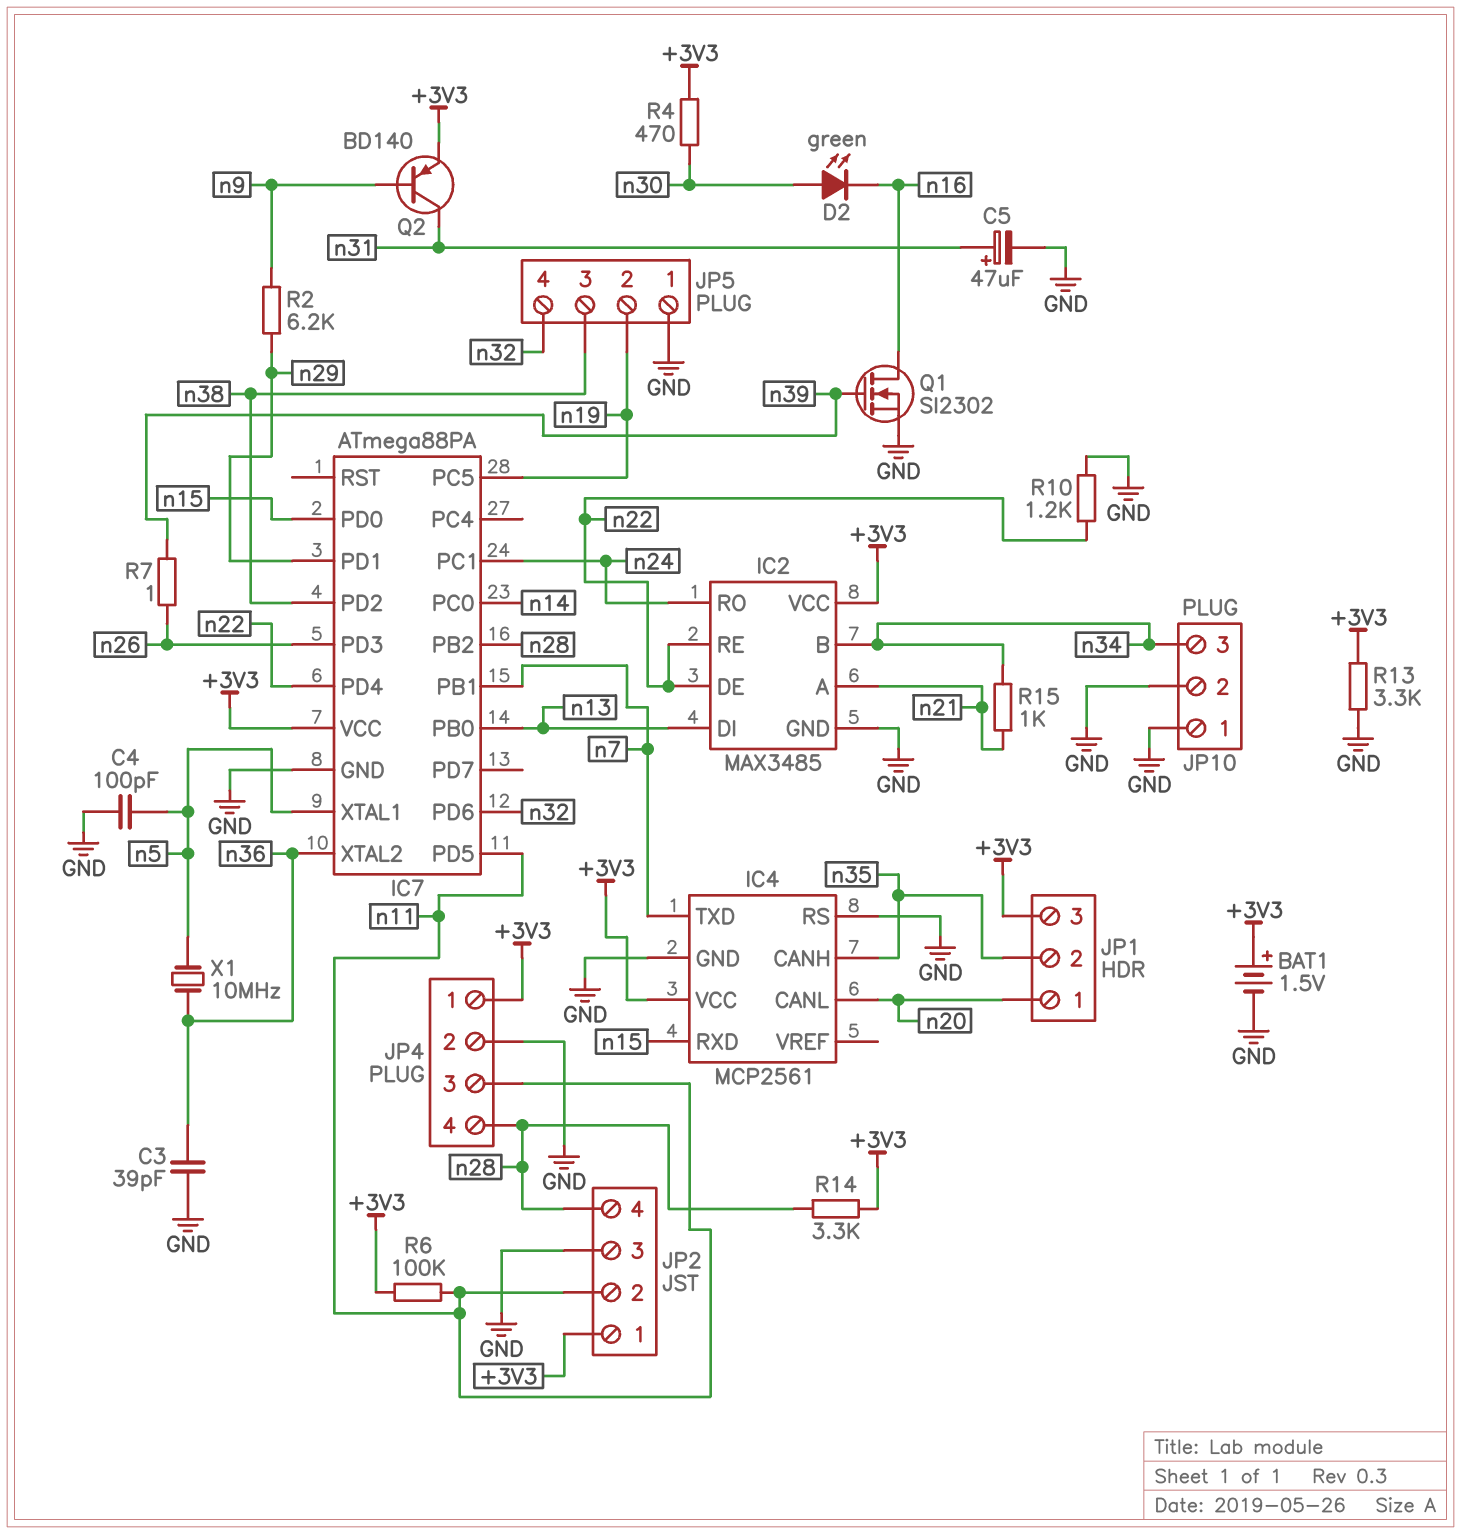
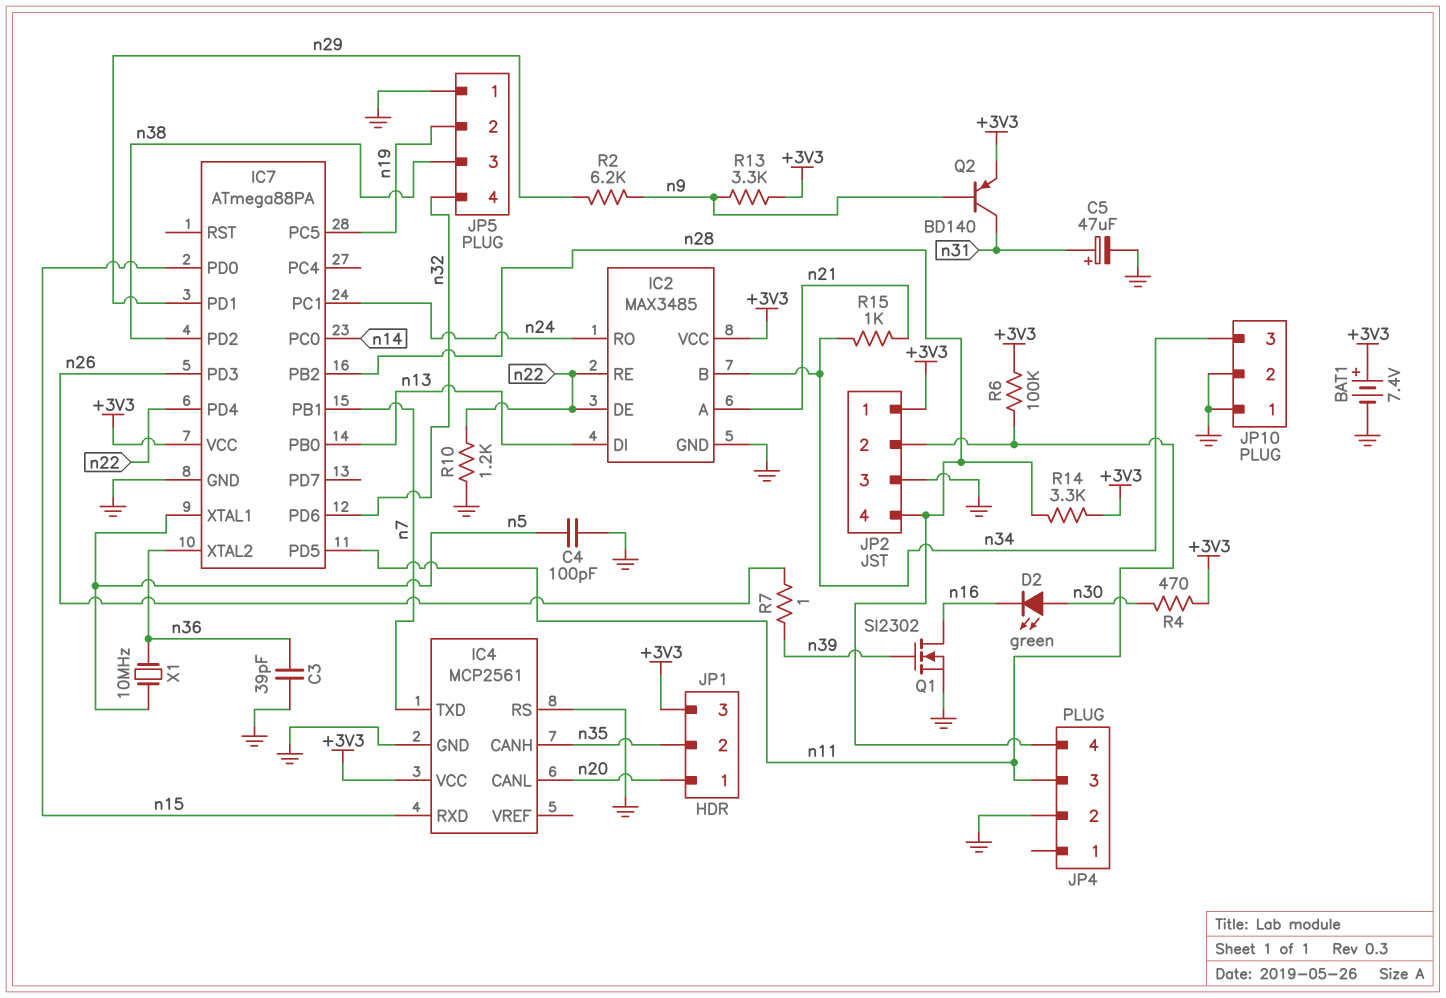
BAT1: 1.5V (plus +3V3, minus GND) -> 7.4V (plus +3V3, minus GND)
JP4 pin 1: +3V3 -> none
R13: 3.3k (+3V3, GND) -> 3.3k (+3V3, n9)

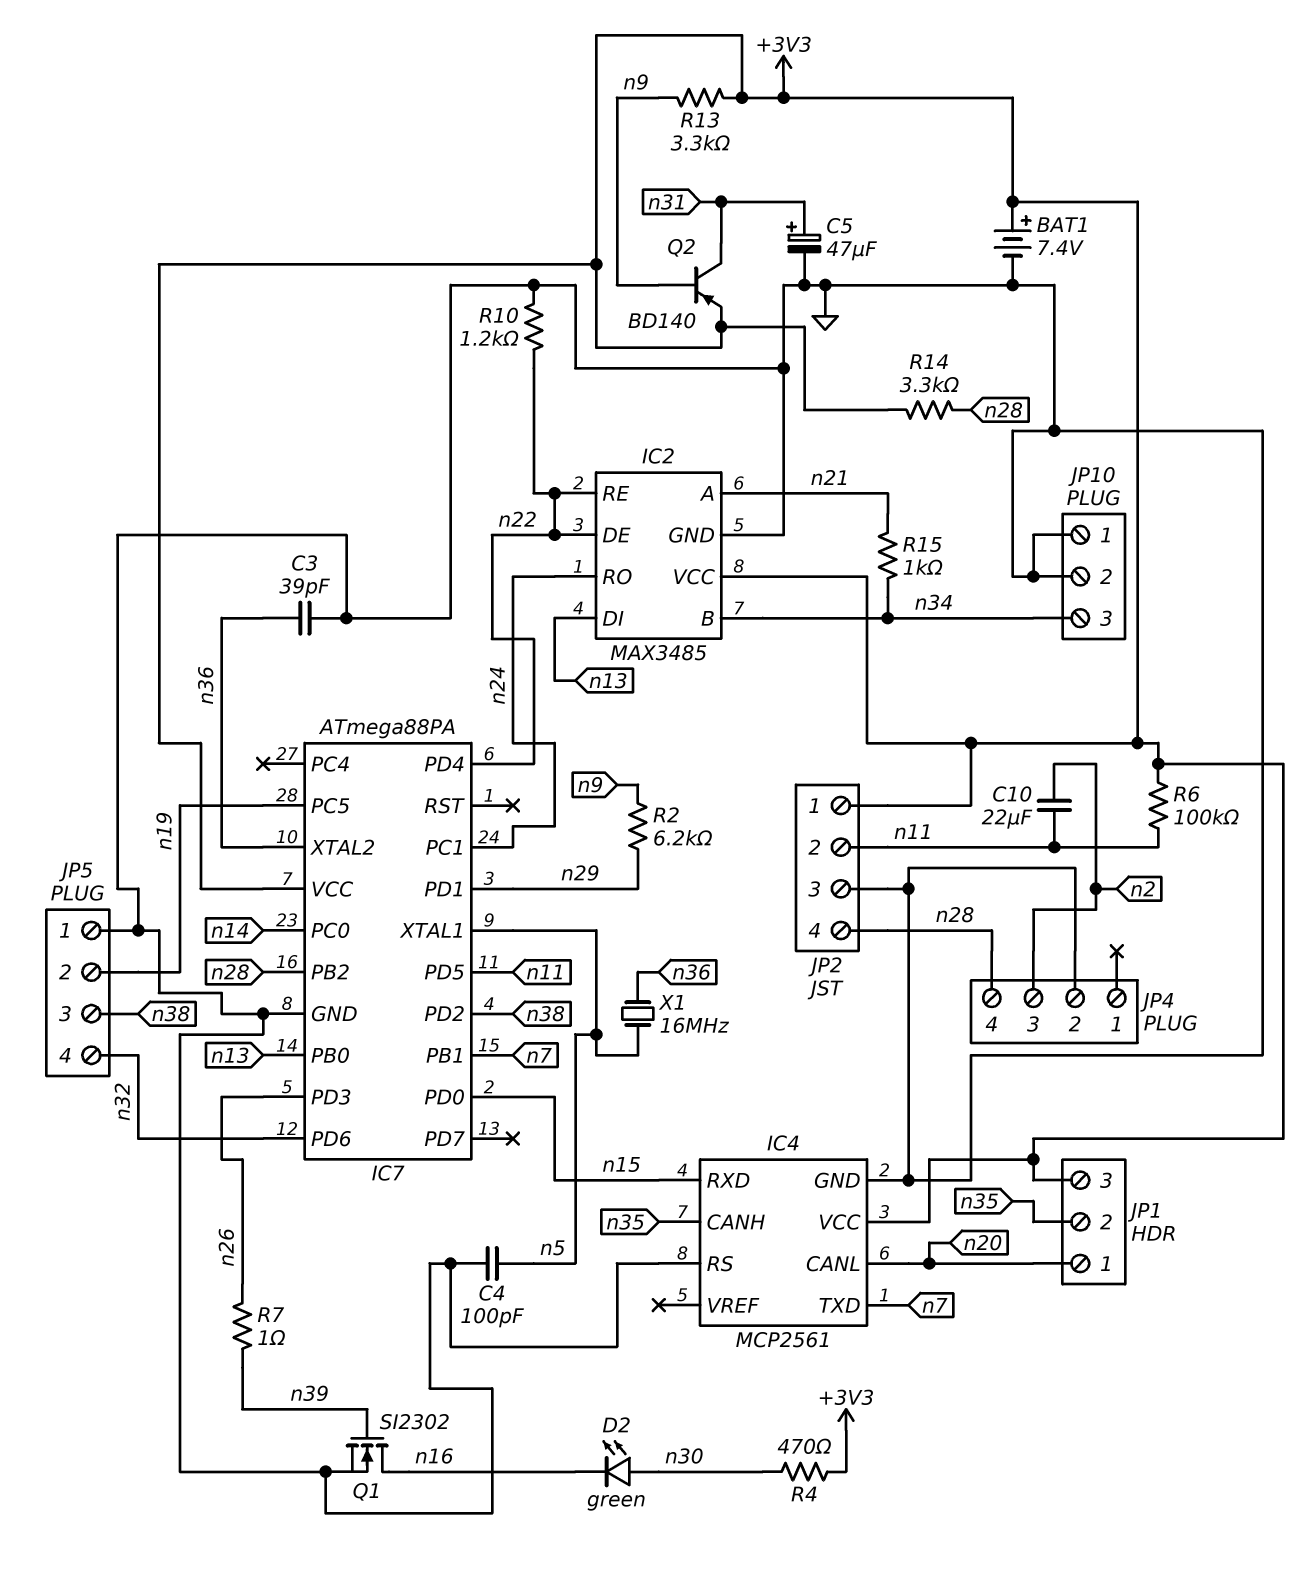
C10: none -> 22uF (n2, n11)
JP4 pin 3: n11 -> n2
X1: 10MHz (n5, n36) -> 16MHz (n5, n36)

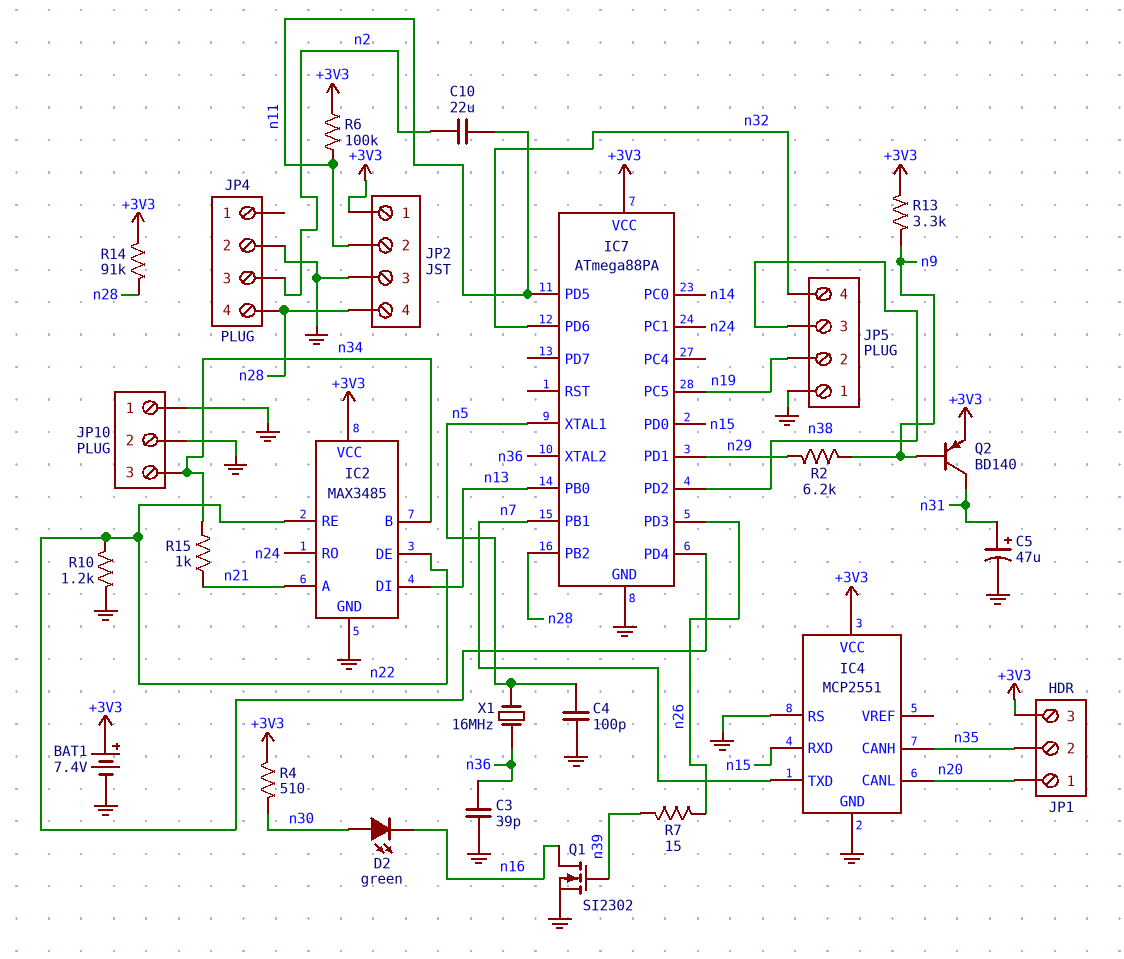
IC4: MCP2561 -> MCP2551
R4: 470 (+3V3, n30) -> 510 (+3V3, n30)
R7: 1 (n26, n39) -> 15 (n26, n39)
R14: 3.3k (+3V3, n28) -> 91k (+3V3, n28)

